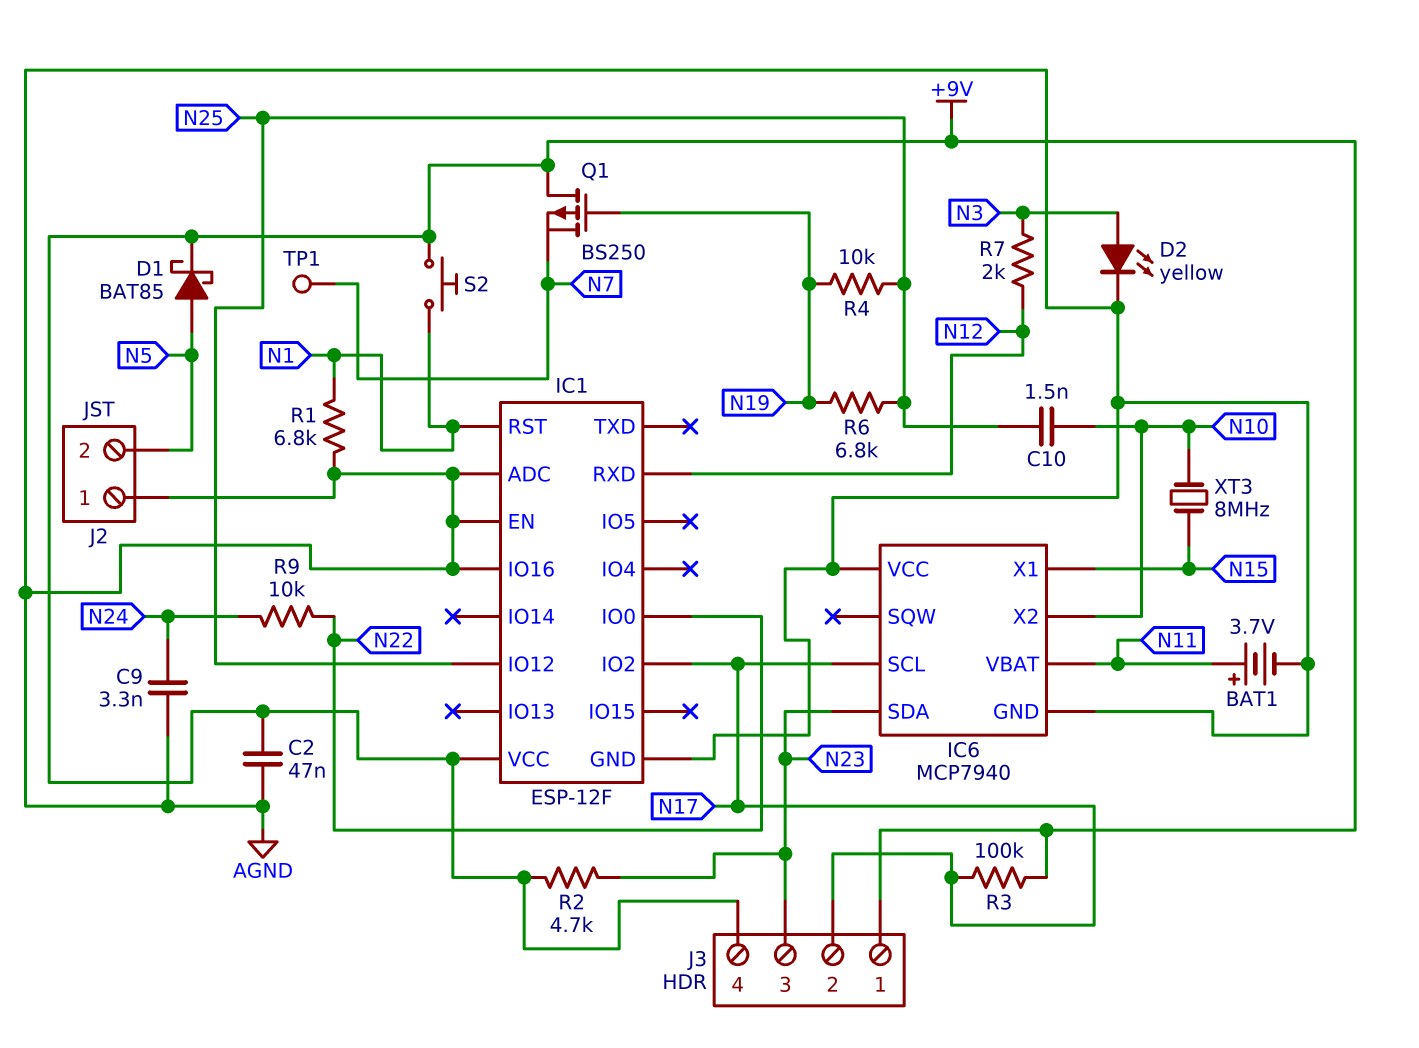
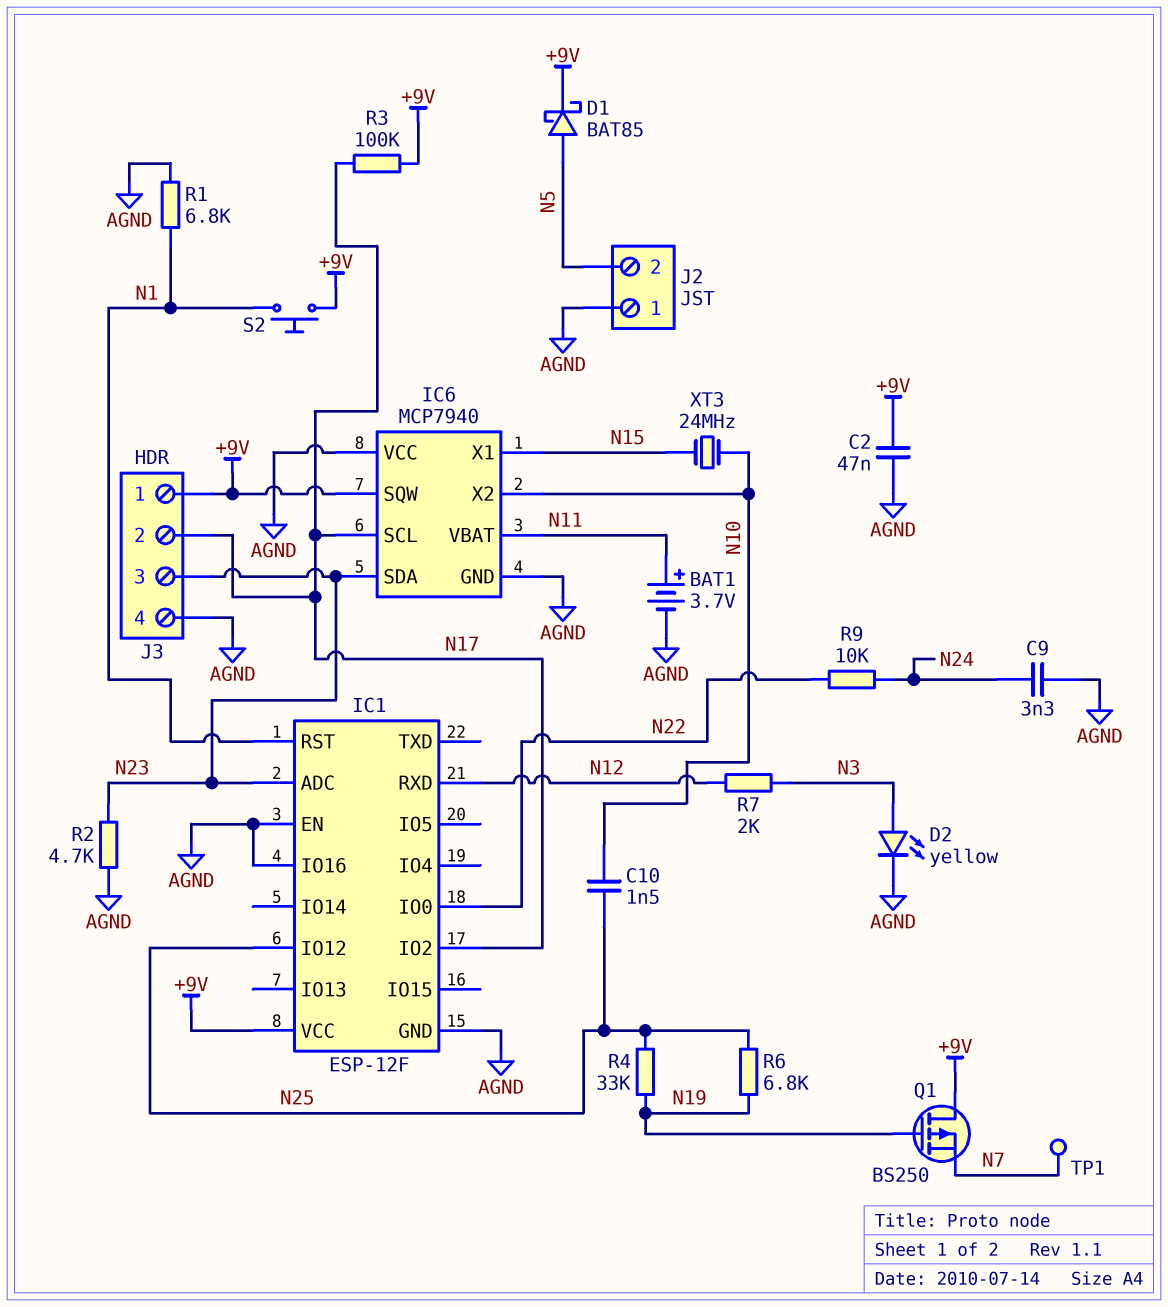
IC1 pin ADC: AGND -> N23
IC6 pin SQW: none -> +9V
J3 pin 4: +9V -> AGND
R2: 4.7k (+9V, N23) -> 4.7k (AGND, N23)
R4: 10k (N19, N25) -> 33k (N19, N25)
XT3: 8MHz (N10, N15) -> 24MHz (N10, N15)

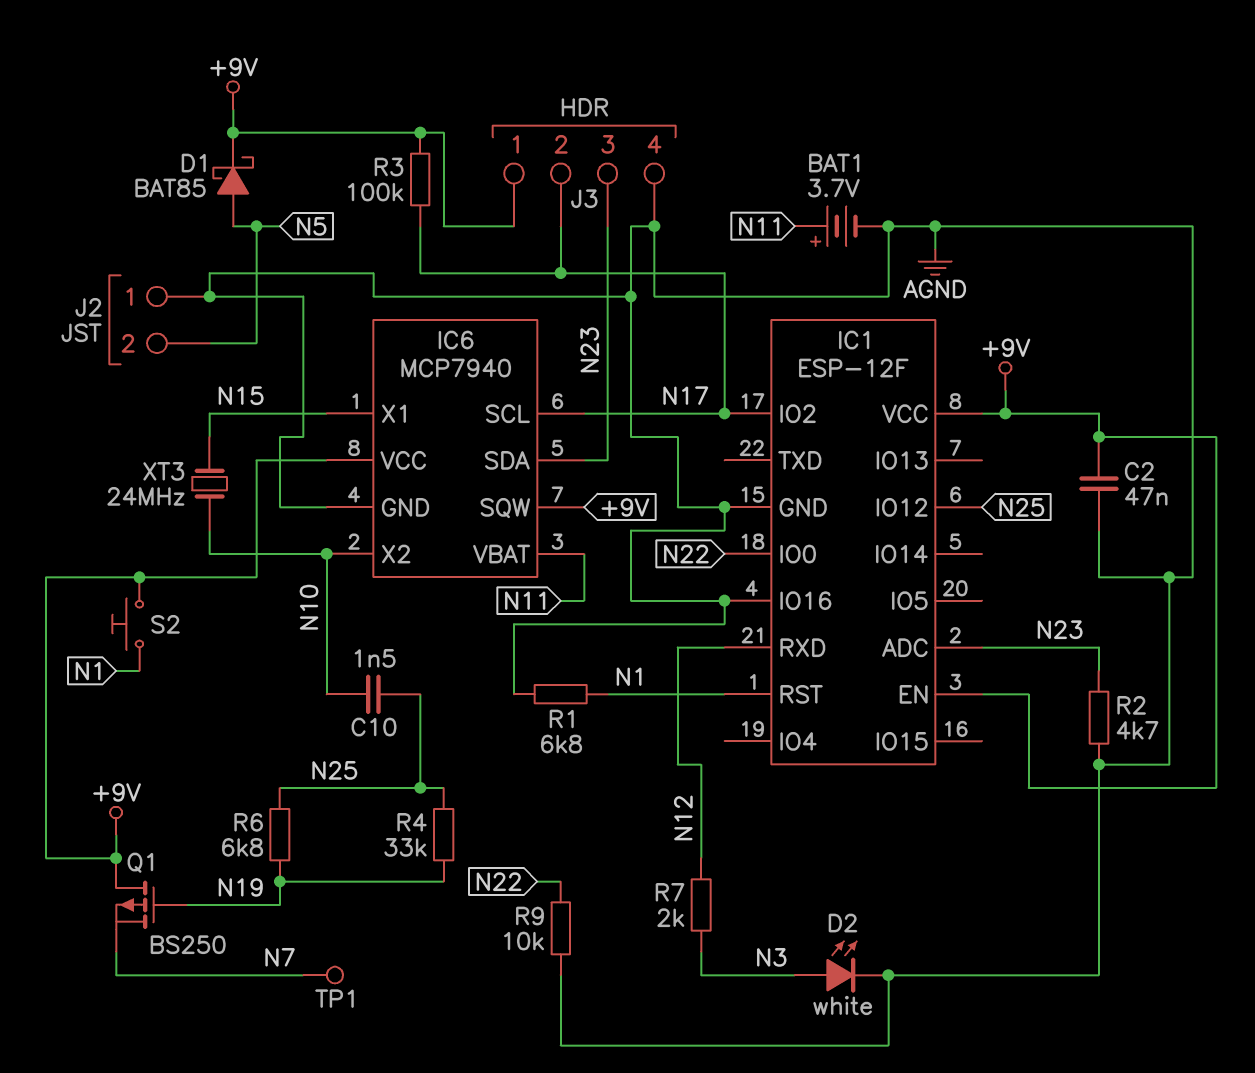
C9: 3.3nF (AGND, N24) -> none
D2: LED yellow (A N3, K AGND) -> LED white (A N3, K AGND)
IC1 pin EN: AGND -> +9V
IC6 pin VCC: AGND -> +9V
R9: 10k (N22, N24) -> 10k (AGND, N22)

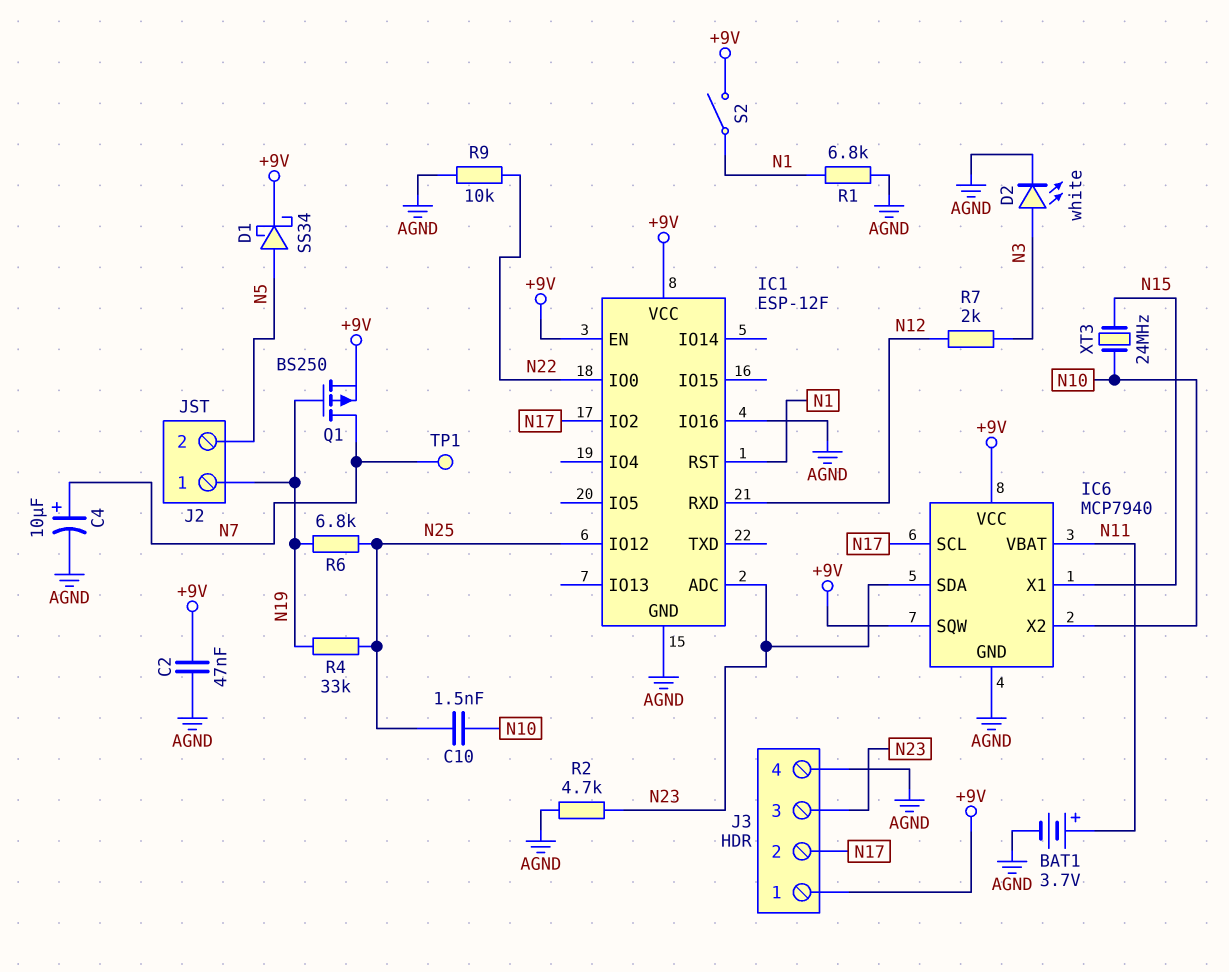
C4: none -> 10uF (plus N7, minus AGND)
D1: schottky BAT85 (A N5, K +9V) -> schottky SS34 (A N5, K +9V)
J2 pin 1: AGND -> N19
Q1: PMOS BS250 (G N19, D +9V, S N7) -> PMOS BS250 (G N19, D N7, S +9V)
R3: 100k (+9V, N17) -> none
S2: button (+9V, N1) -> switch (+9V, N1)

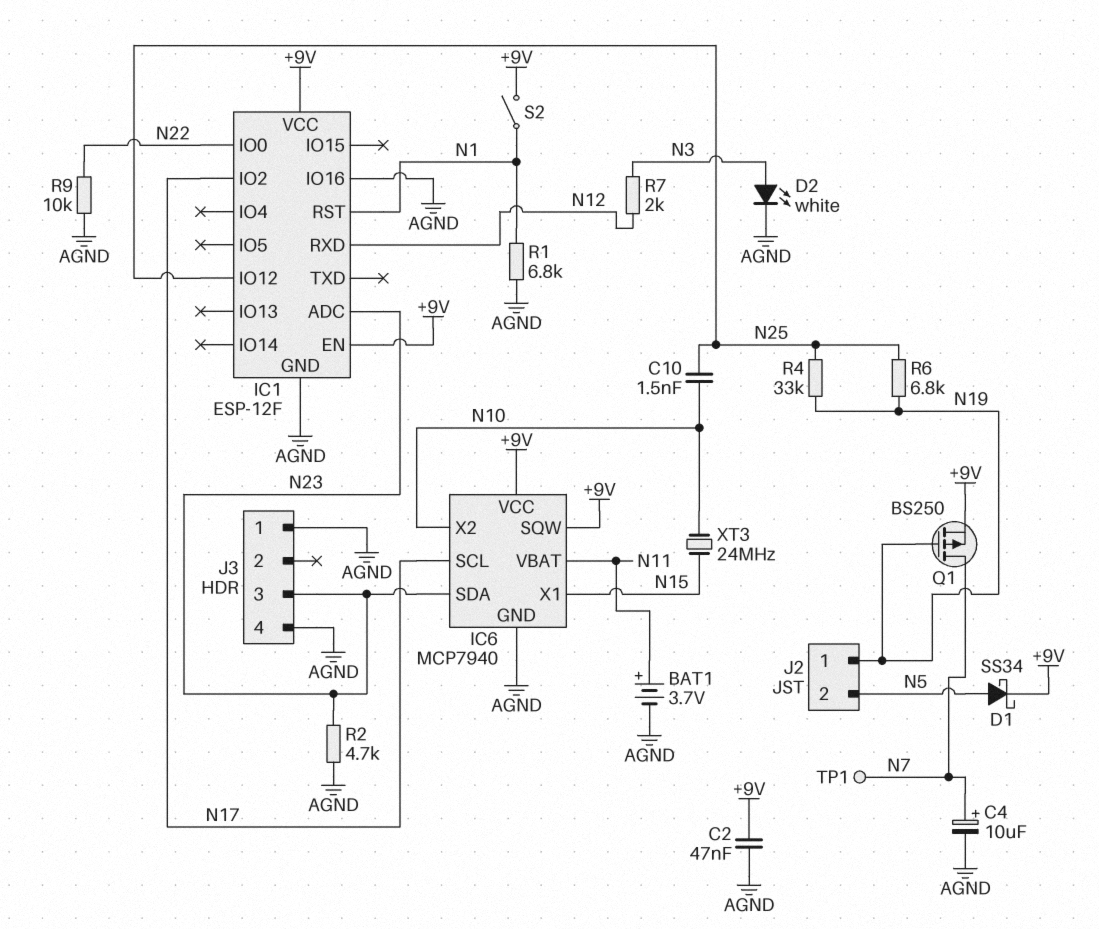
J3 pin 1: +9V -> AGND
J3 pin 2: N17 -> none

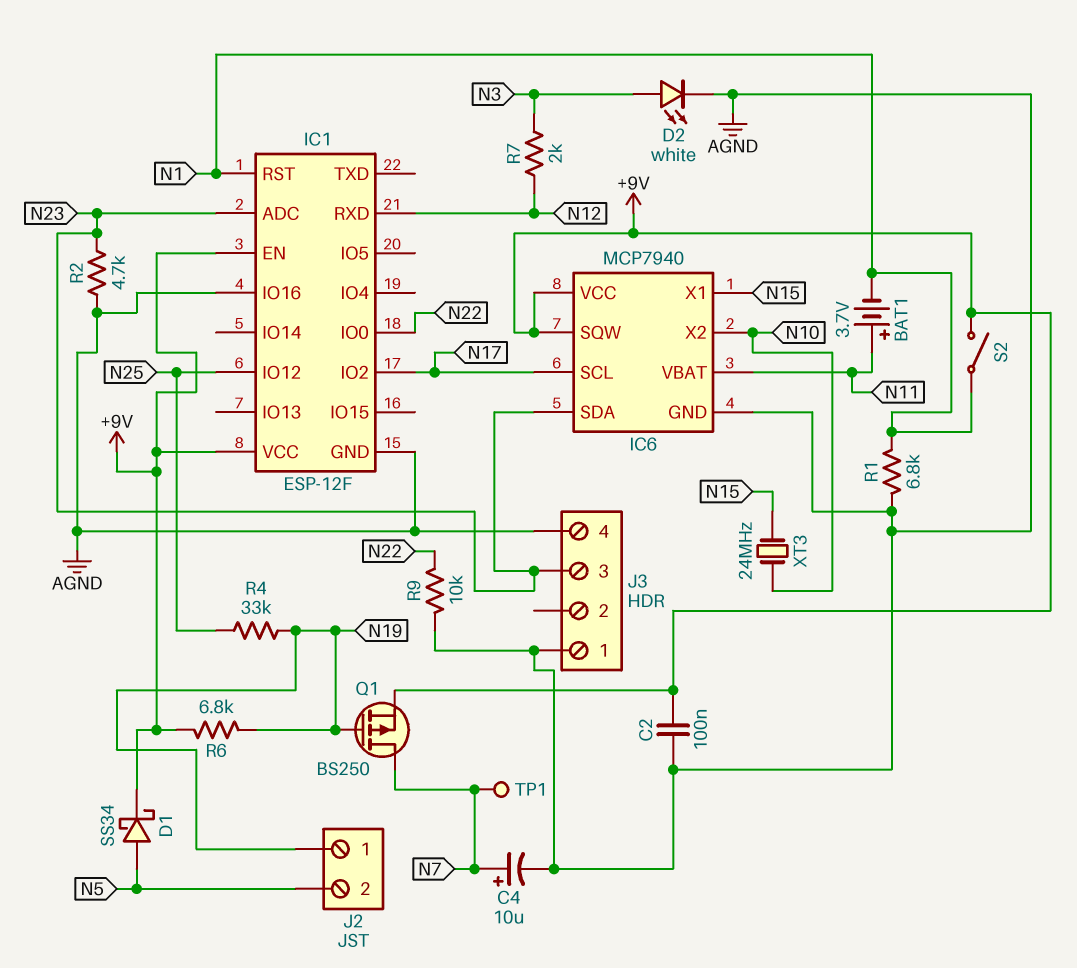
BAT1: 3.7V (plus N11, minus AGND) -> 3.7V (plus N11, minus N1)
C2: 47nF (+9V, AGND) -> 100nF (+9V, AGND)
C10: 1.5nF (N10, N25) -> none
R6: 6.8k (N19, N25) -> 6.8k (+9V, N19)

